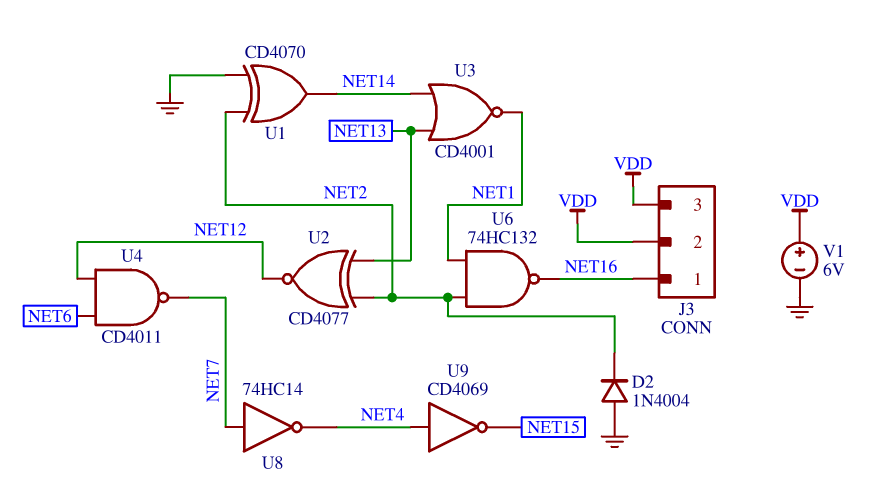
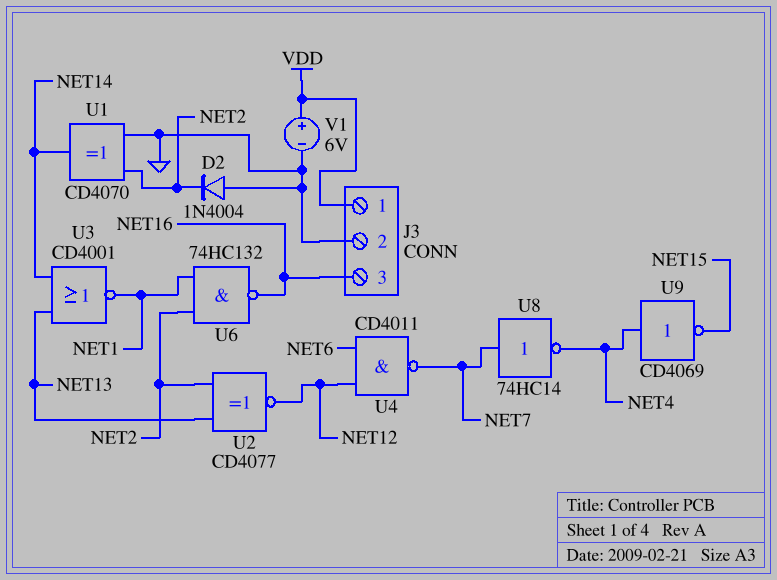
J3 pin 1: NET16 -> VDD
J3 pin 2: VDD -> GND
J3 pin 3: VDD -> NET16

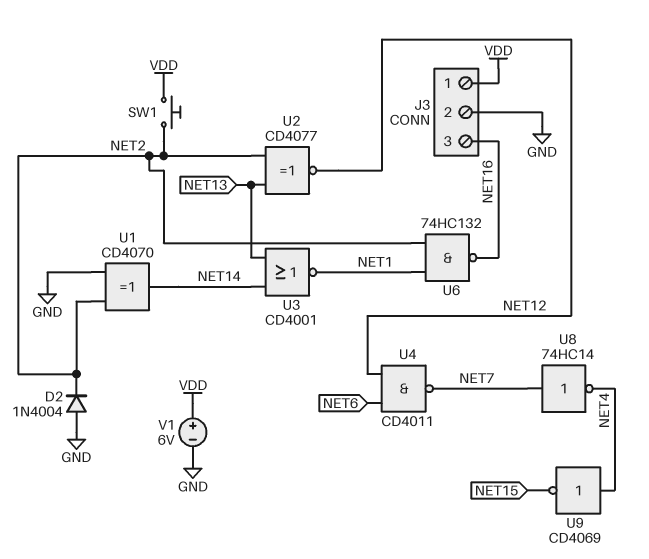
SW1: none -> button (NET2, VDD)

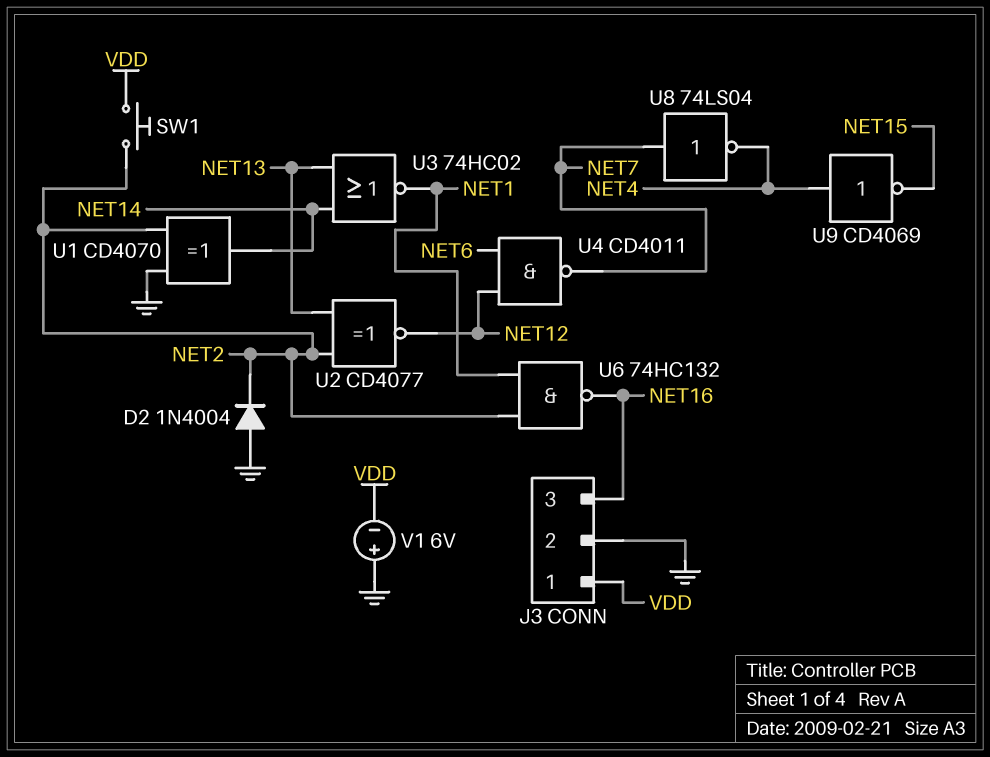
U3: NOR CD4001 (in NET13, in NET14, out NET1) -> NOR 74HC02 (in NET13, in NET14, out NET1)
U8: NOT 74HC14 (in NET7, out NET4) -> NOT 74LS04 (in NET7, out NET4)
V1: 6V (plus VDD, minus GND) -> 6V (plus GND, minus VDD)

